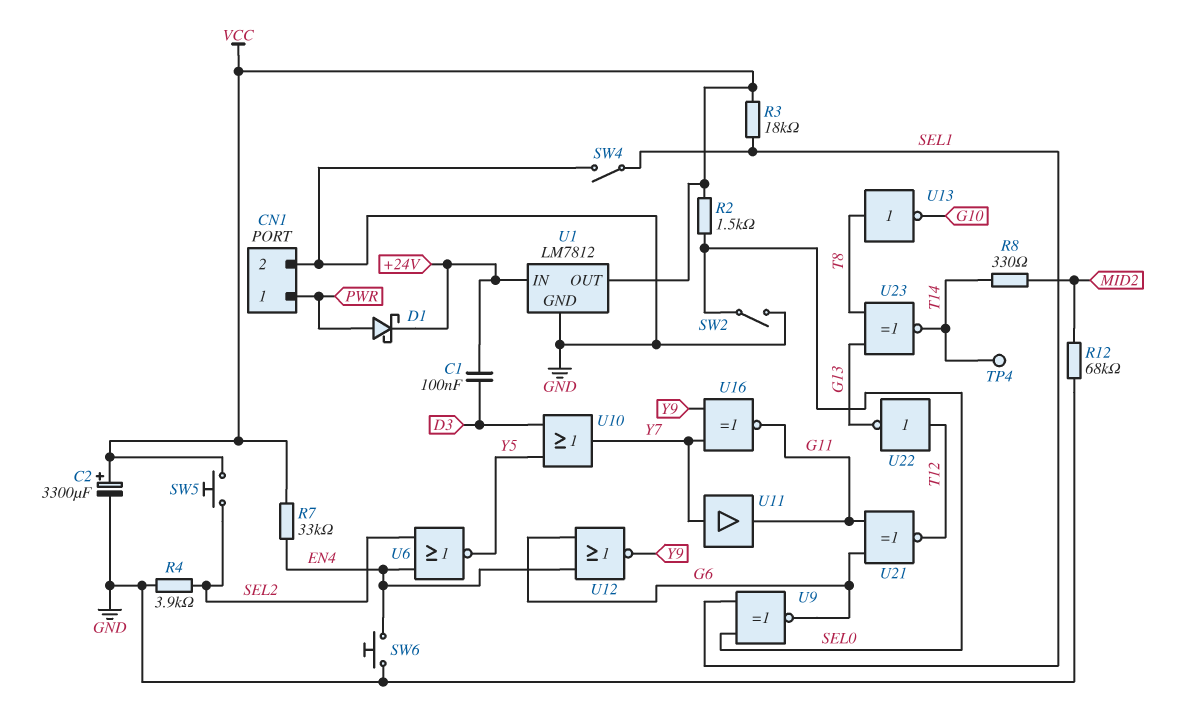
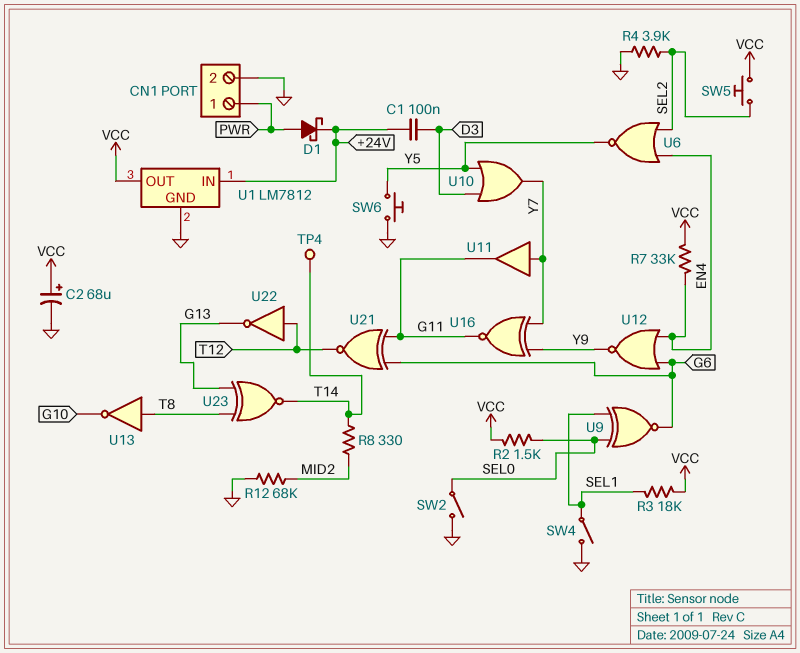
C2: 3300uF (plus VCC, minus GND) -> 68uF (plus VCC, minus GND)
SW6: button (EN4, GND) -> button (GND, Y5)

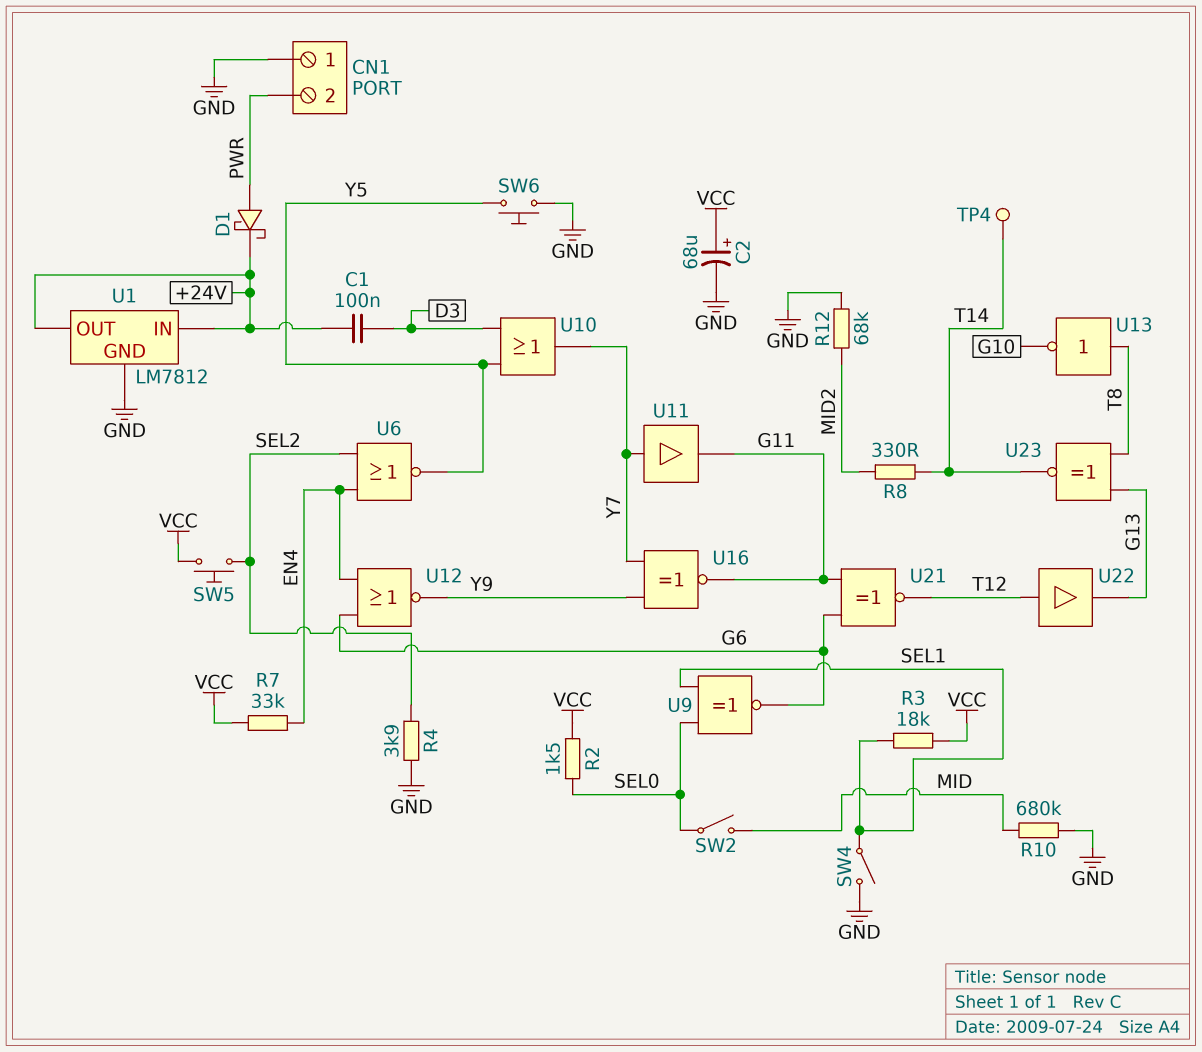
CN1 pin 1: PWR -> GND
CN1 pin 2: GND -> PWR
R10: none -> 680k (GND, MID)
SW2: switch (GND, SEL0) -> switch (MID, SEL0)
U1 pin OUT: VCC -> +24V
U22: NOT (in T12, out G13) -> buffer (in T12, out G13)

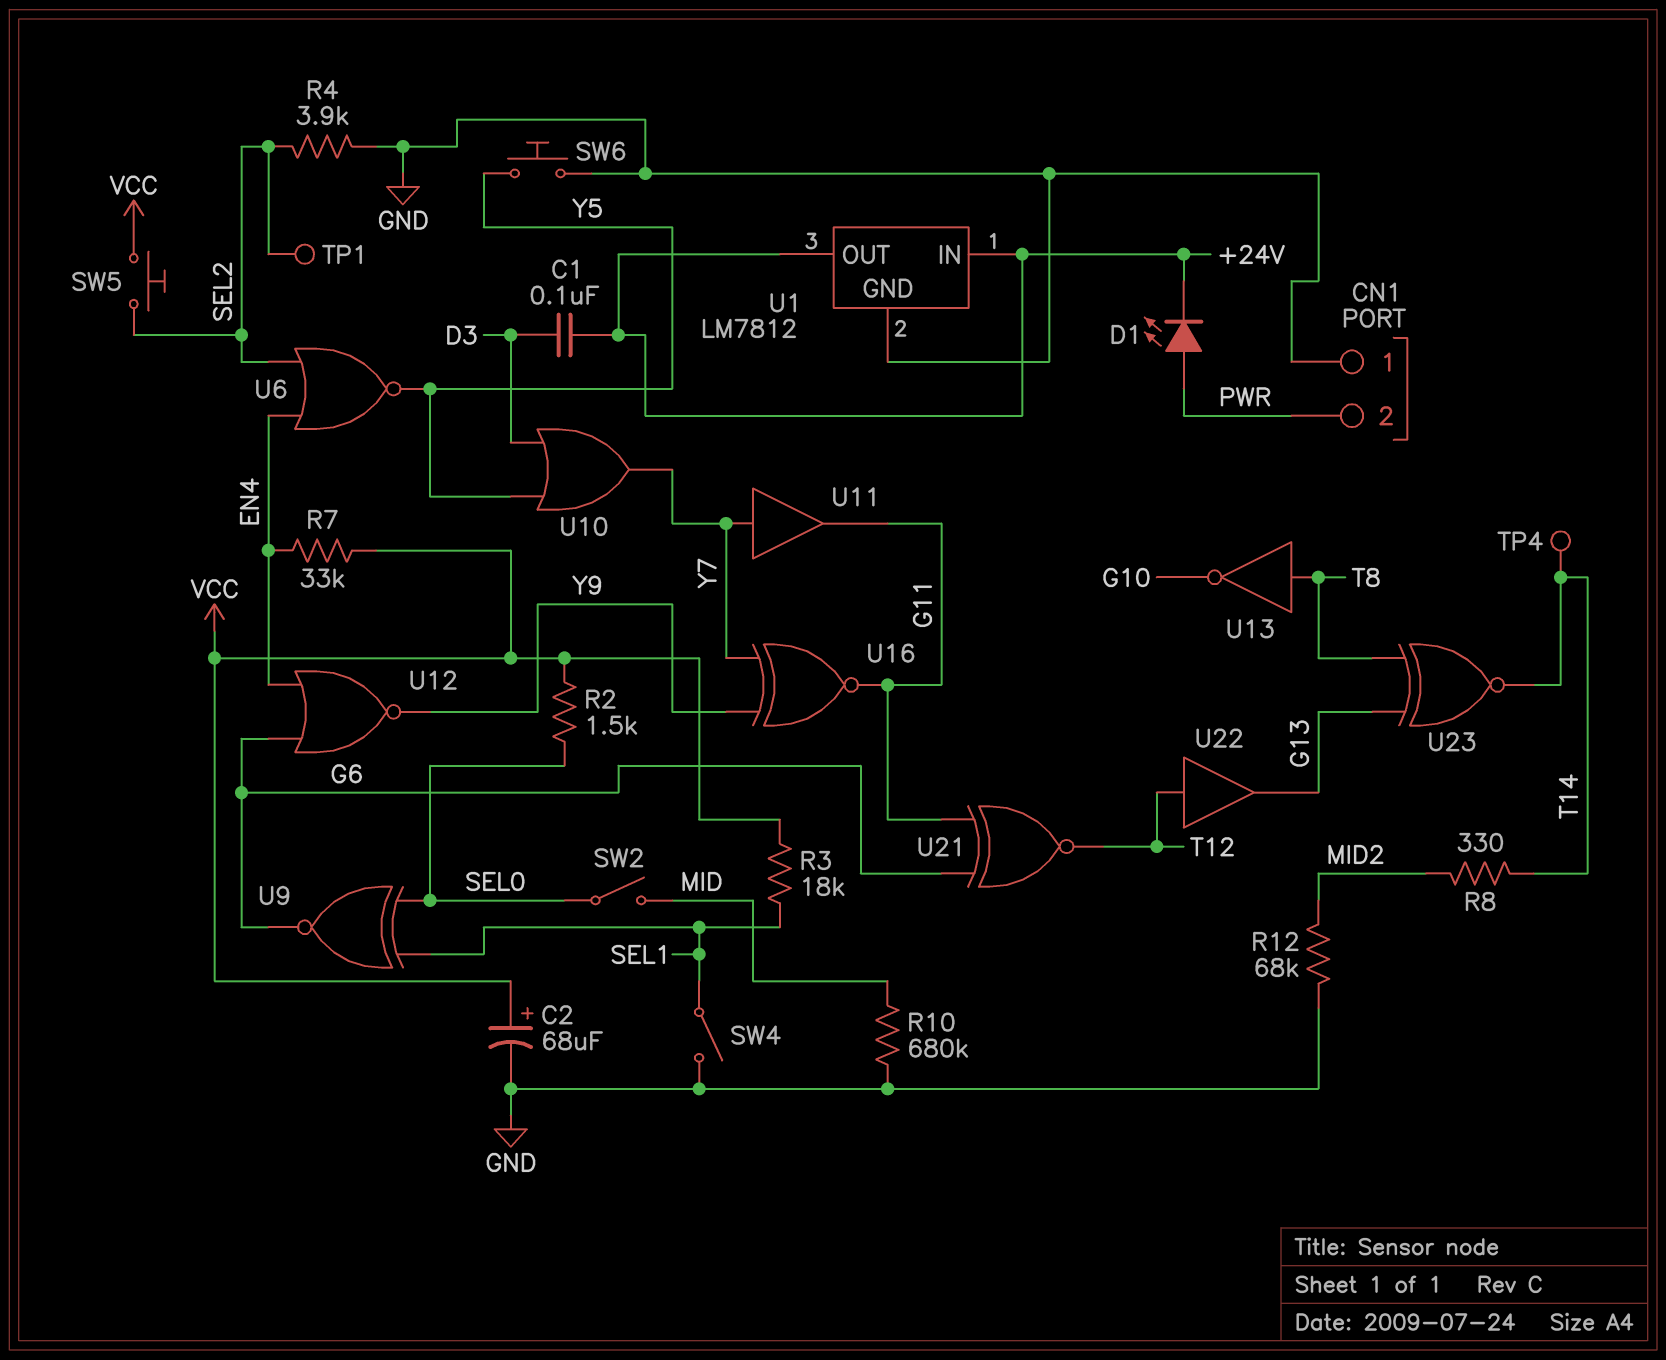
D1: schottky (A PWR, K +24V) -> LED (A PWR, K +24V)
TP1: none -> test point (SEL2)

